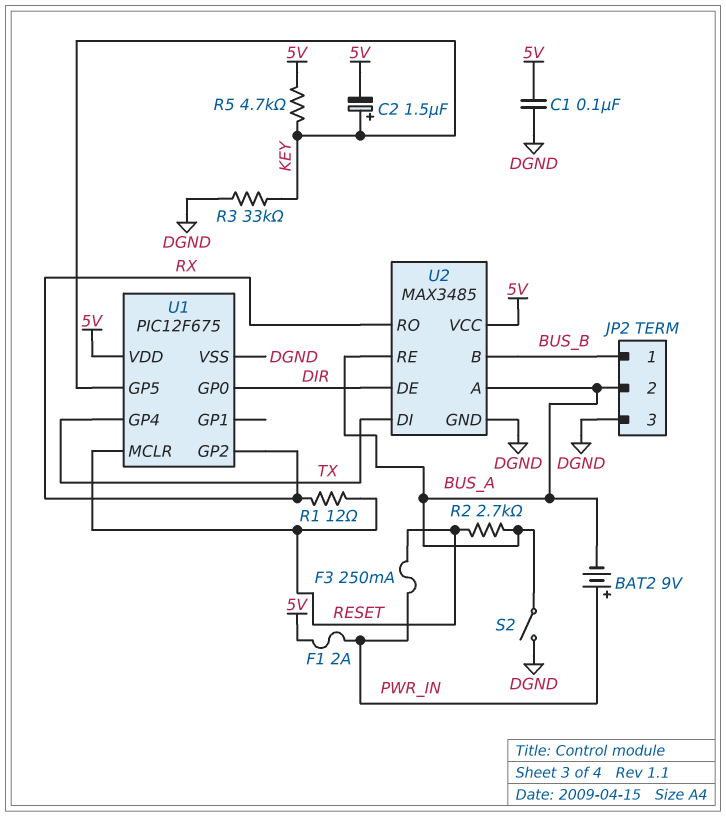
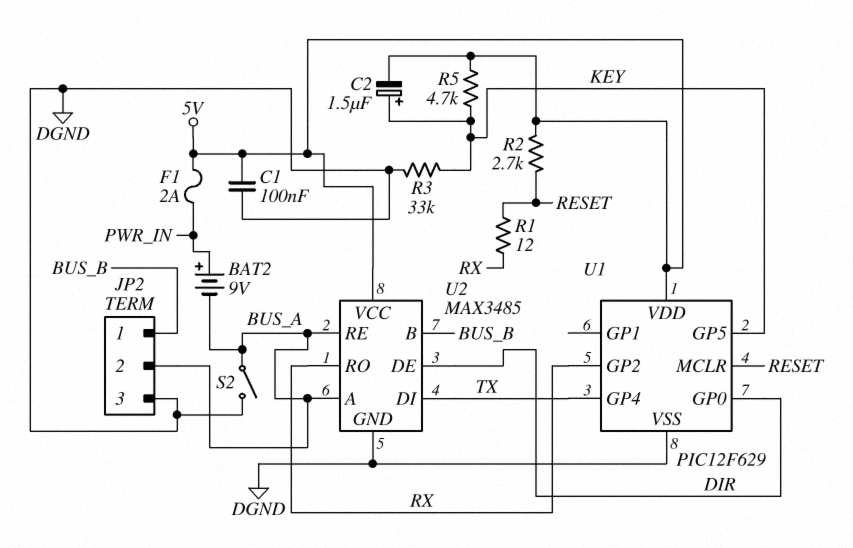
F3: 250mA (PWR_IN, RESET) -> none
R2: 2.7k (BUS_A, RESET) -> 2.7k (5V, RESET)
U1: PIC12F675 -> PIC12F629

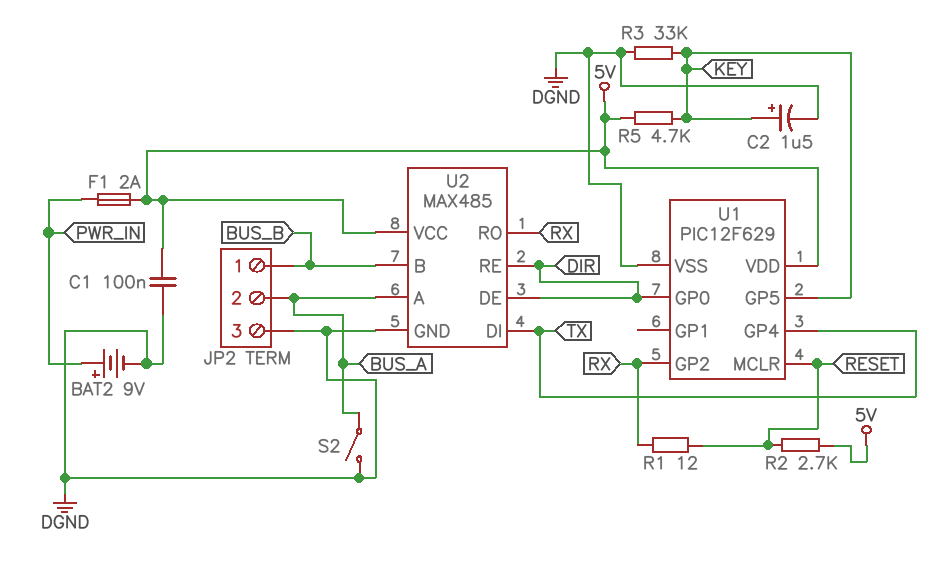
BAT2: 9V (plus PWR_IN, minus BUS_A) -> 9V (plus PWR_IN, minus DGND)
C2: 1.5uF (plus KEY, minus 5V) -> 1.5uF (plus KEY, minus DGND)
U2: MAX3485 -> MAX485
U2 pin RE: BUS_A -> DIR

